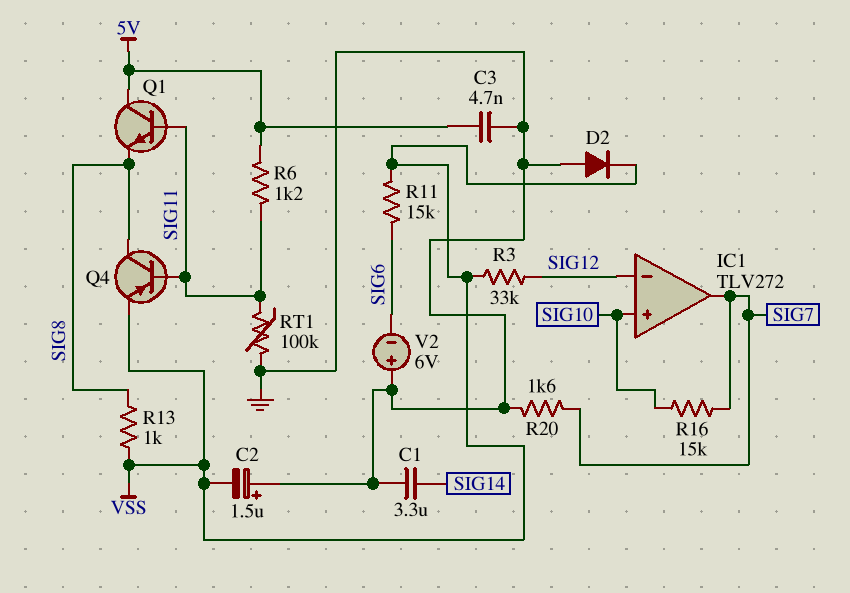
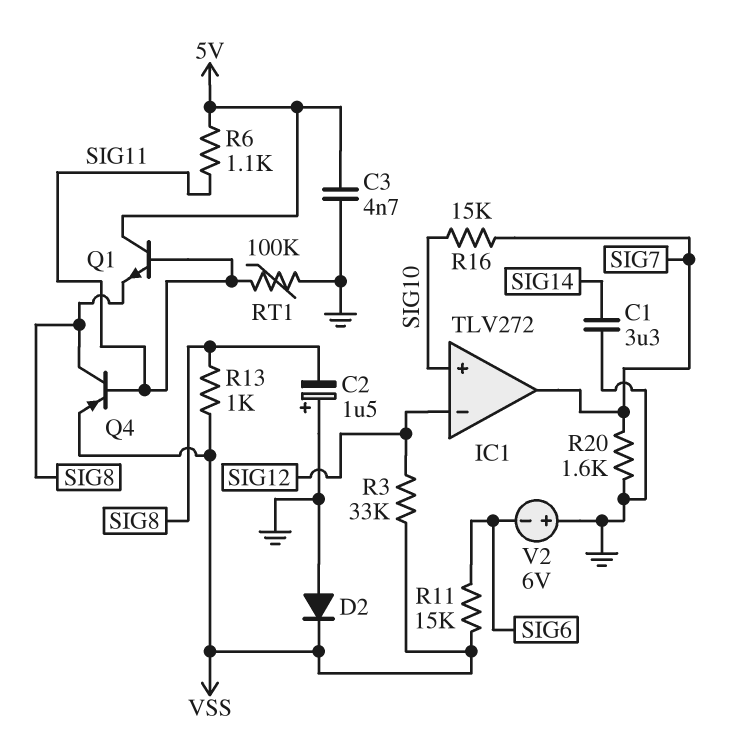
C2: 1.5uF (plus GND, minus VSS) -> 1.5uF (plus GND, minus SIG8)
R6: 1.2k (5V, SIG11) -> 1.1k (5V, SIG11)

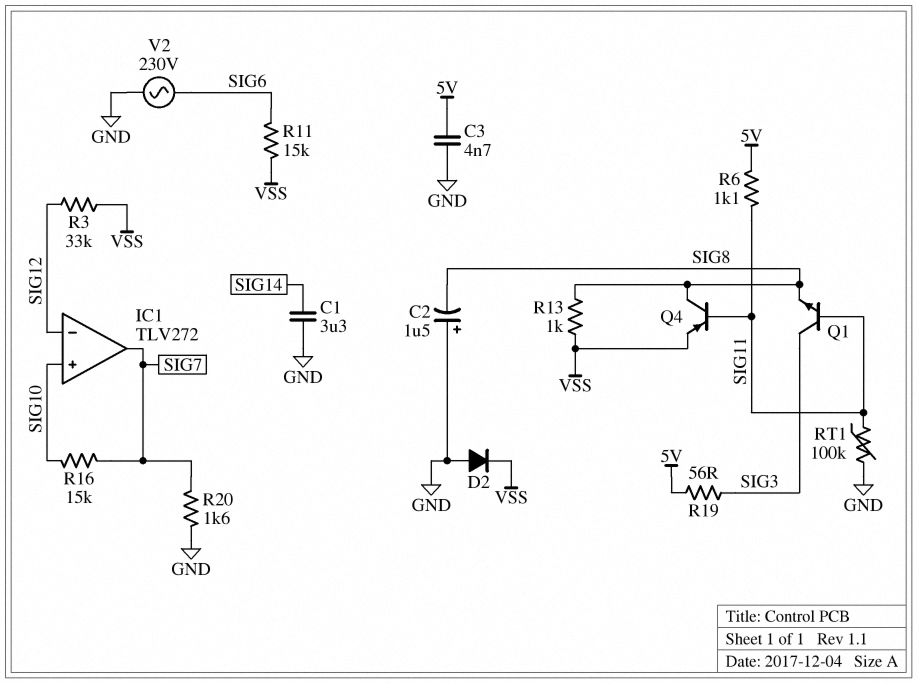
Q1: NPN (B SIG11, C 5V, E SIG8) -> NPN (B SIG11, C SIG3, E SIG8)
R19: none -> 56 (5V, SIG3)
V2: 6V (plus GND, minus SIG6) -> AC 230V (GND, SIG6)

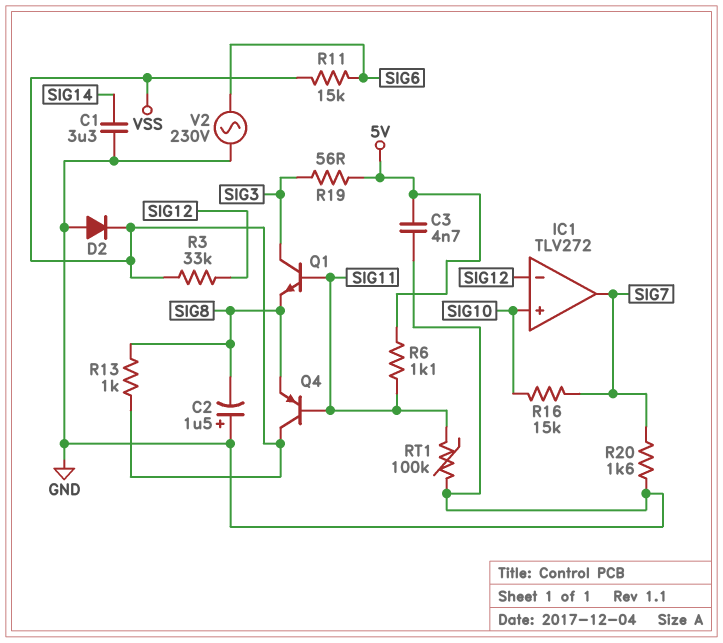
Q4: PNP (B SIG11, C SIG8, E VSS) -> PNP (B SIG11, C VSS, E SIG8)

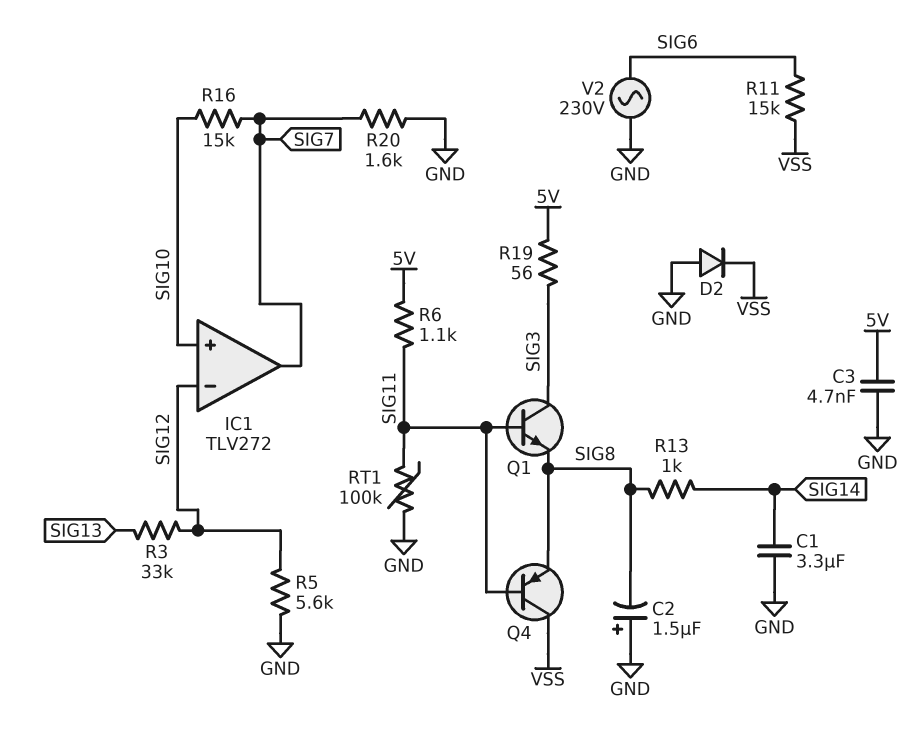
R3: 33k (SIG12, VSS) -> 33k (SIG12, SIG13)
R5: none -> 5.6k (GND, SIG12)
R13: 1k (SIG8, VSS) -> 1k (SIG8, SIG14)

